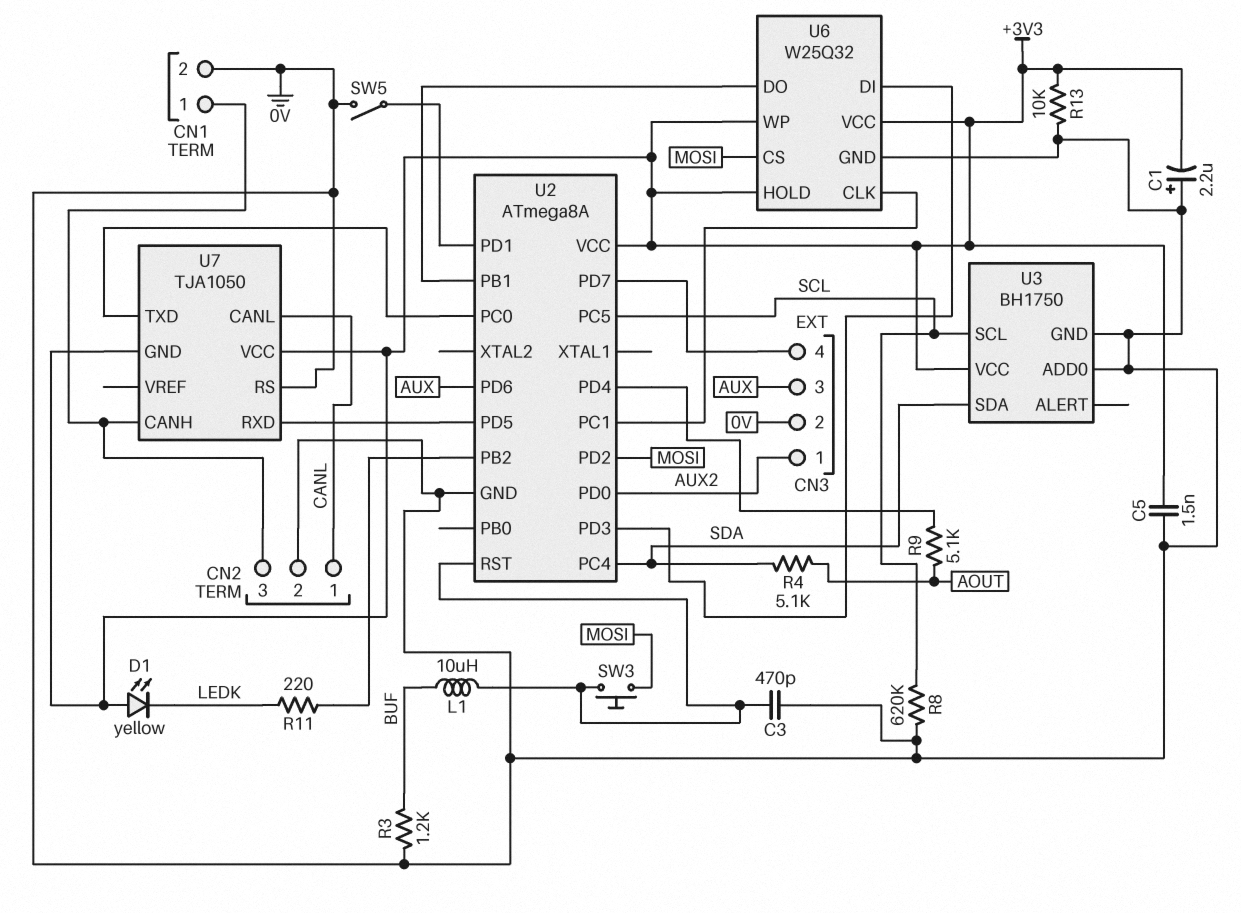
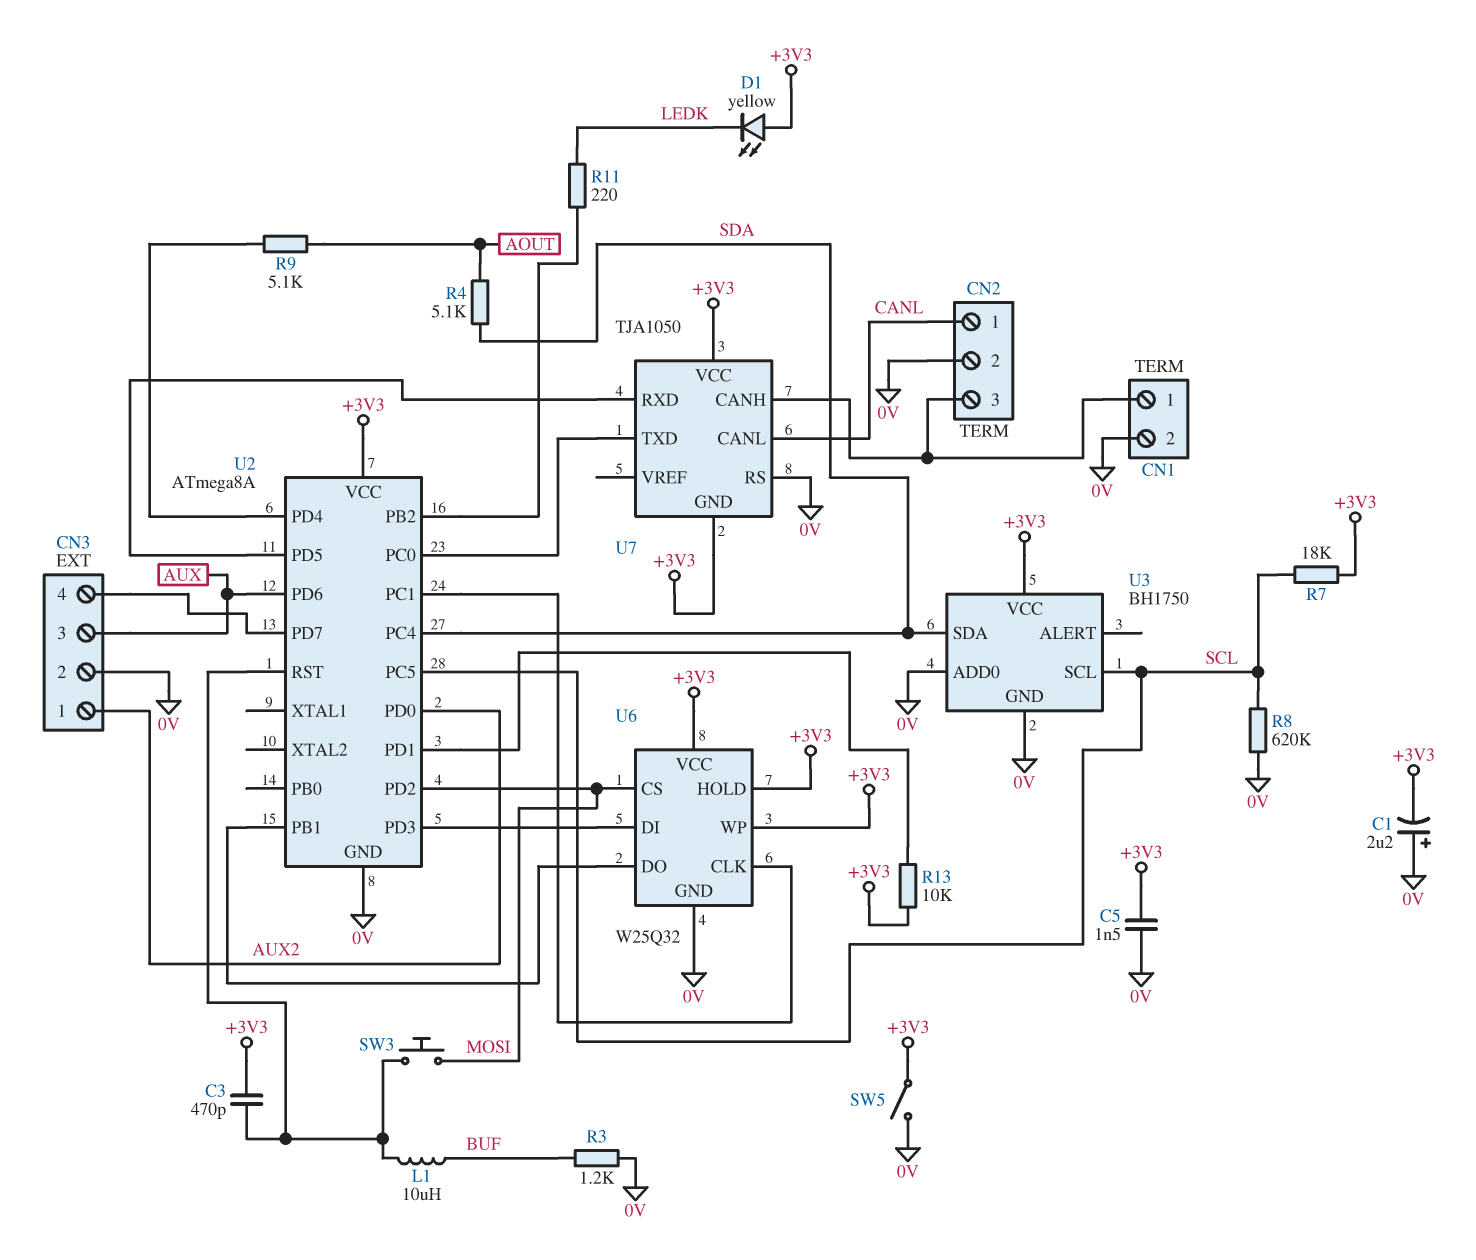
C3: 470pF (0V, U2/RST) -> 470pF (+3V3, U2/RST)
R7: none -> 18k (+3V3, SCL)
R13: 10k (+3V3, 0V) -> 10k (+3V3, U2/PD1)
SW5: switch (0V, U2/PD1) -> switch (+3V3, 0V)

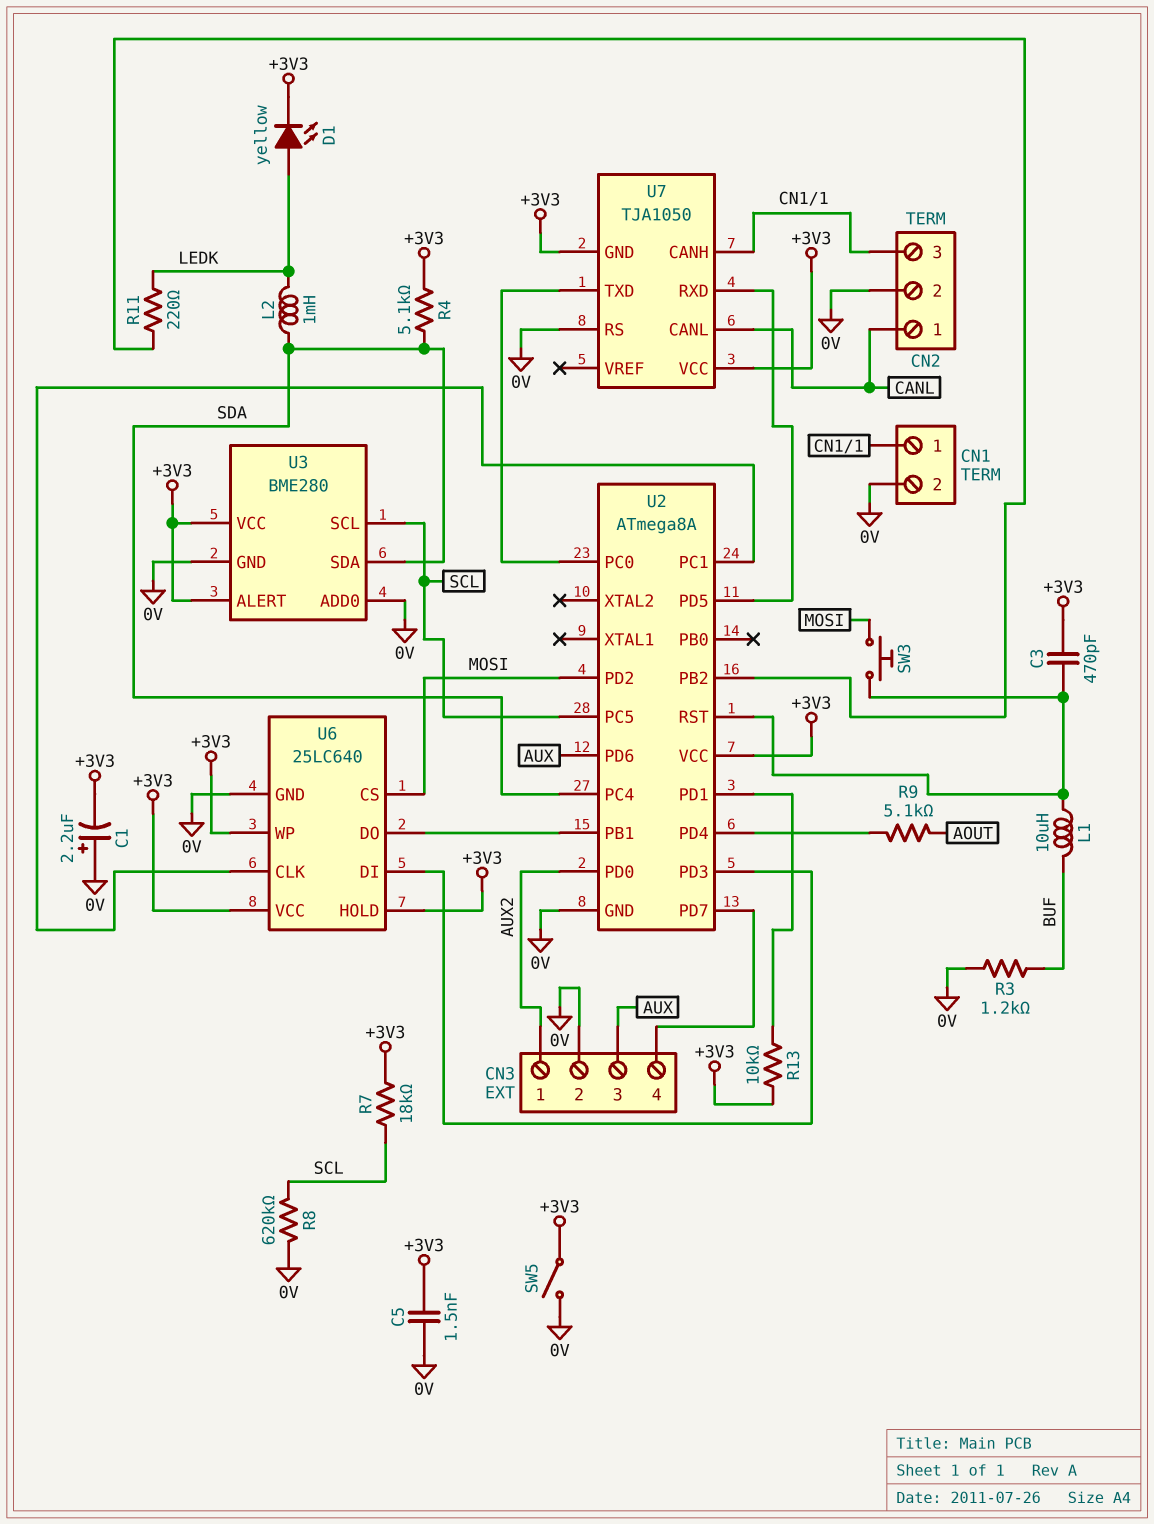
D1: LED yellow (A +3V3, K LEDK) -> LED yellow (A LEDK, K +3V3)
L2: none -> 1mH (LEDK, SDA)
R4: 5.1k (AOUT, SDA) -> 5.1k (+3V3, SDA)
U3: BH1750 -> BME280
U3 pin ALERT: none -> +3V3
U6: W25Q32 -> 25LC640

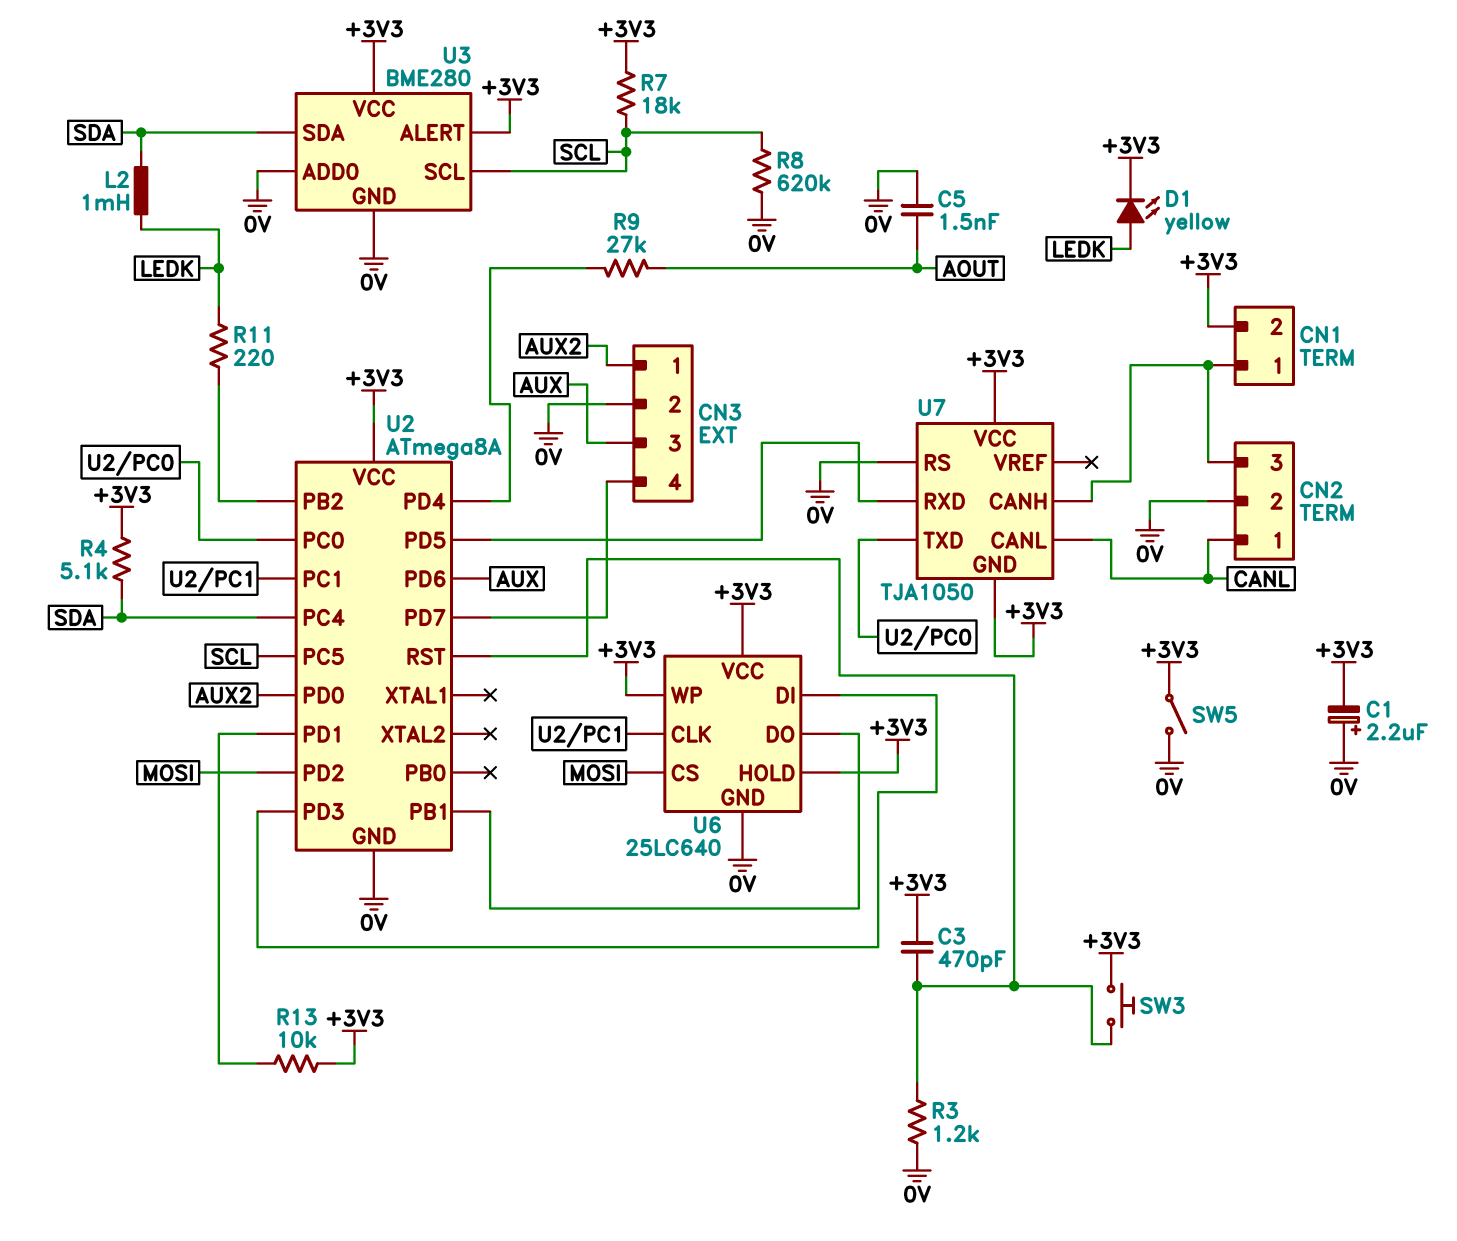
C5: 1.5nF (+3V3, 0V) -> 1.5nF (0V, AOUT)
CN1 pin 2: 0V -> +3V3
L1: 10uH (BUF, U2/RST) -> none
R3: 1.2k (0V, BUF) -> 1.2k (0V, U2/RST)
R9: 5.1k (AOUT, U2/PD4) -> 27k (AOUT, U2/PD4)
SW3: button (MOSI, U2/RST) -> button (+3V3, U2/RST)

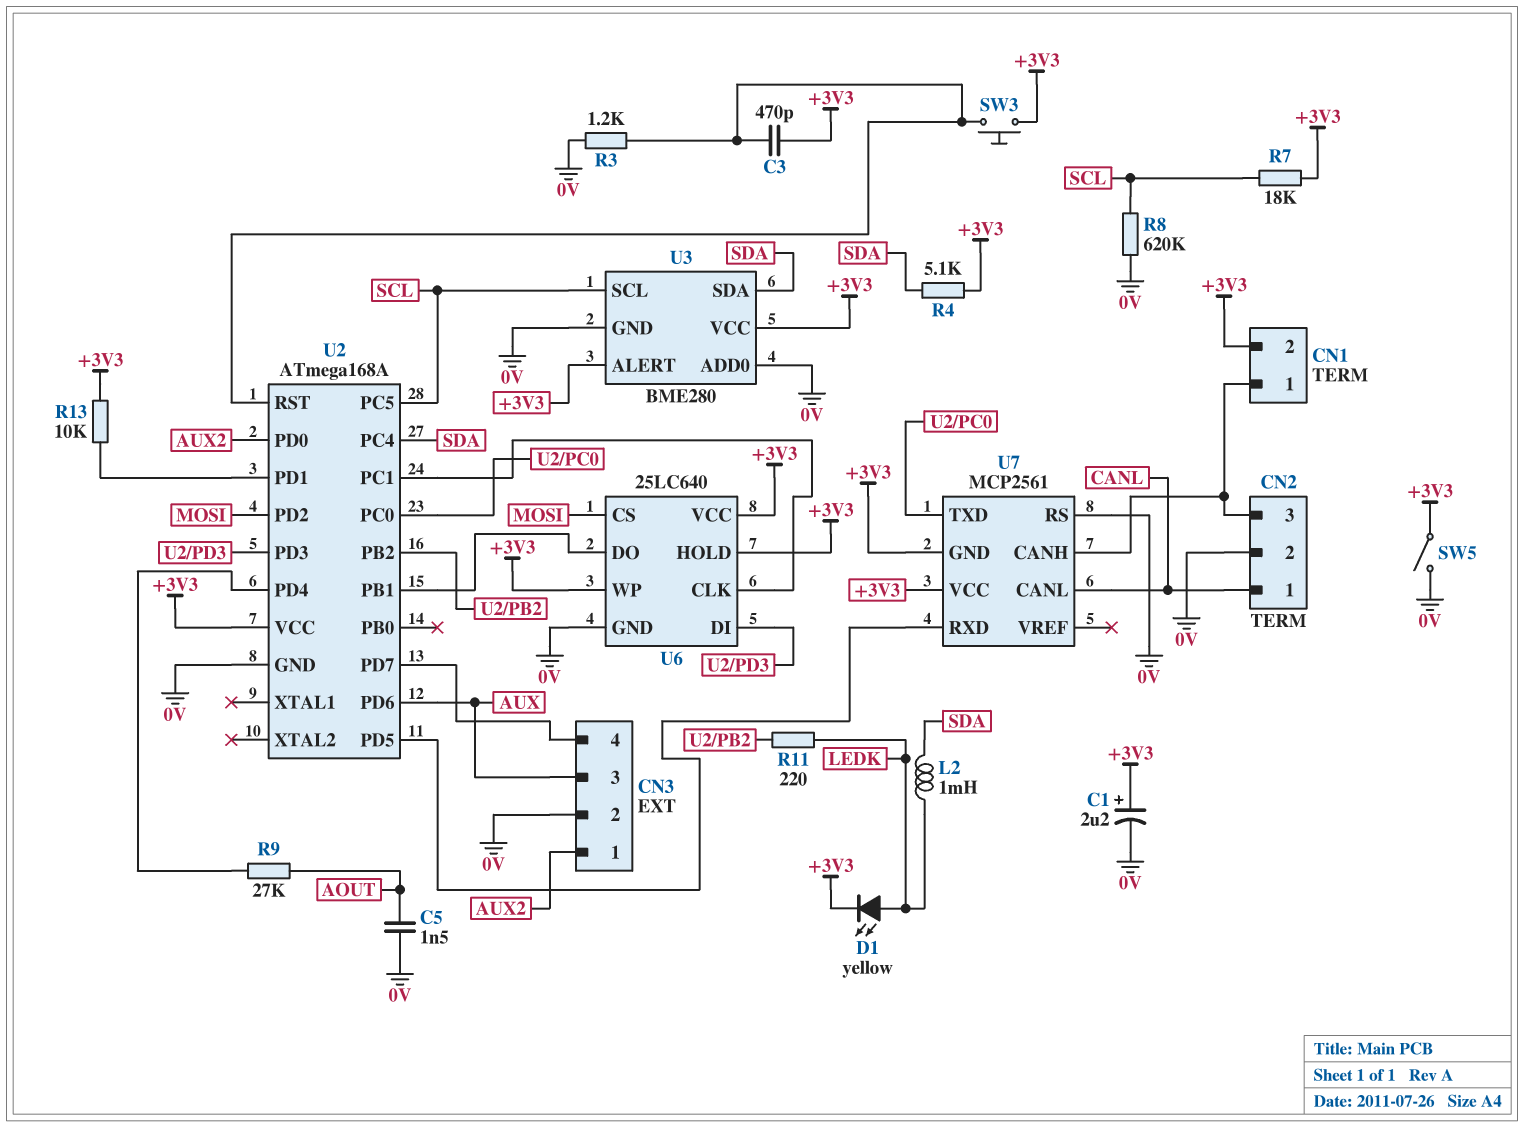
C1: 2.2uF (plus 0V, minus +3V3) -> 2.2uF (plus +3V3, minus 0V)
U2: ATmega8A -> ATmega168A
U7: TJA1050 -> MCP2561

